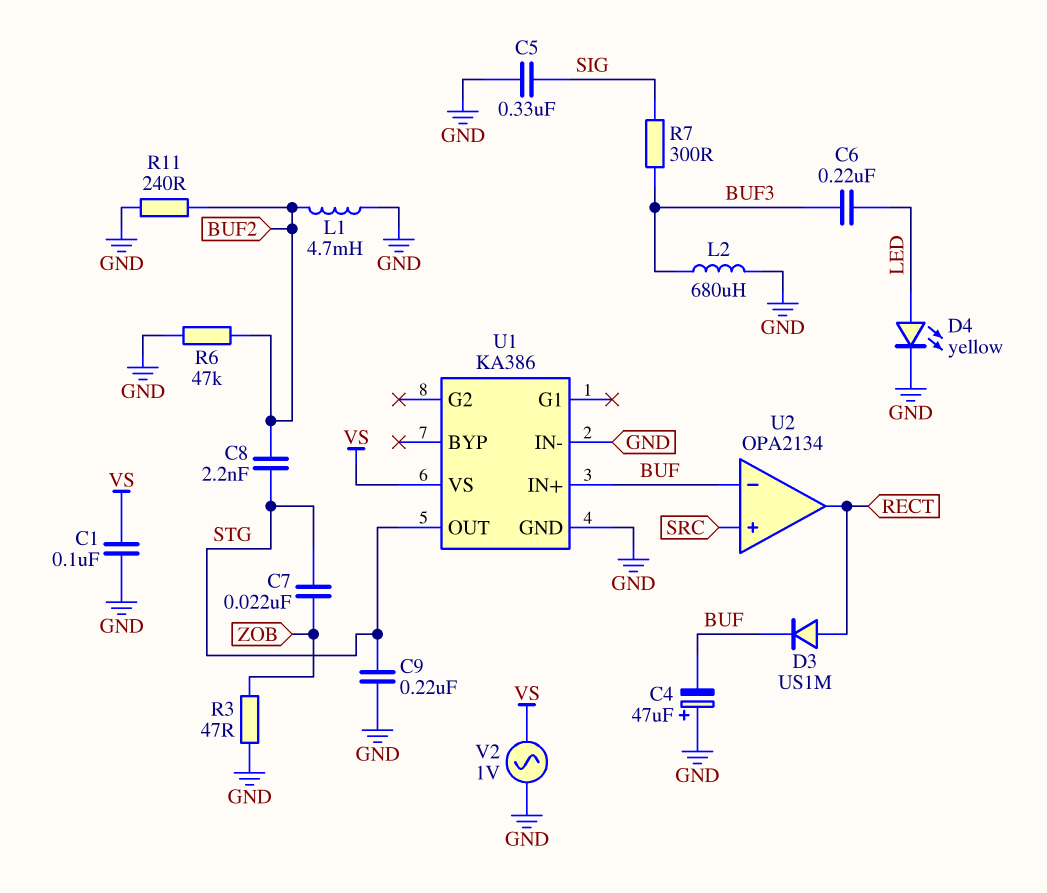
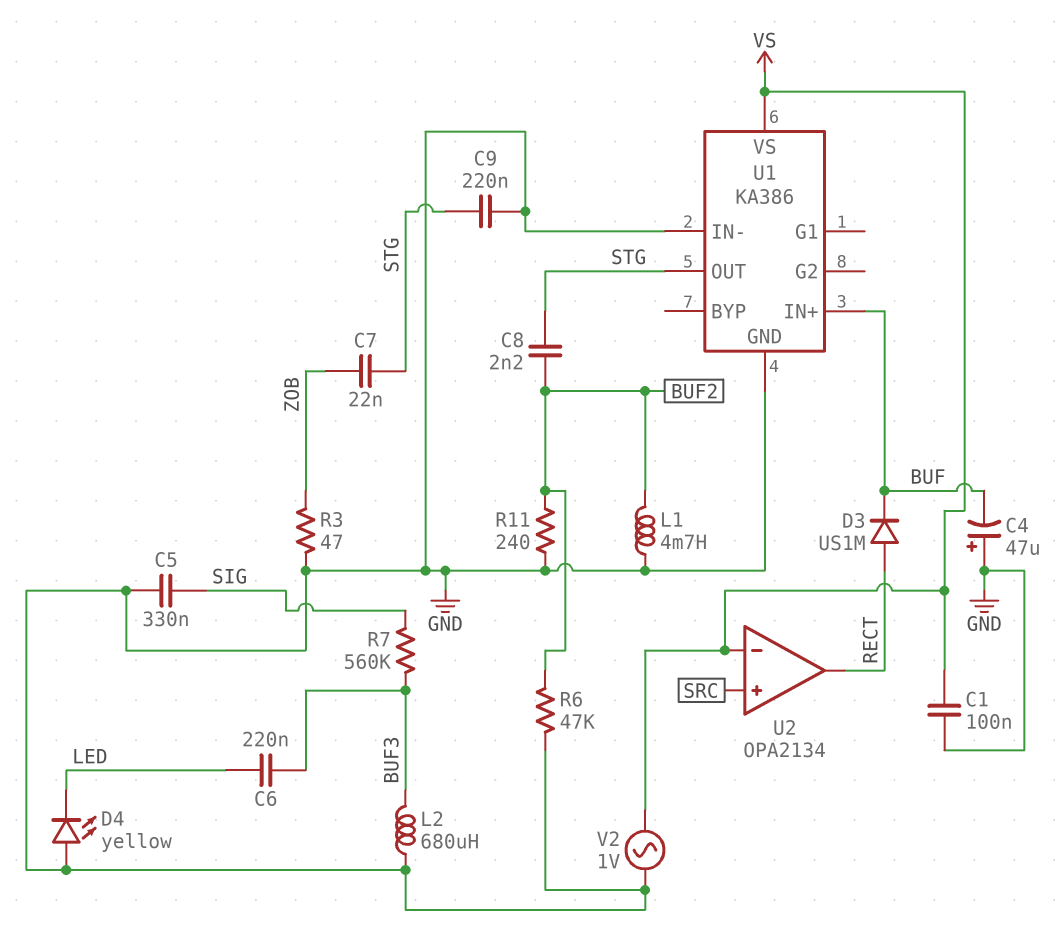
D4: LED yellow (A LED, K GND) -> LED yellow (A GND, K LED)
R7: 300 (BUF3, SIG) -> 560k (BUF3, SIG)
U2 pin in-: BUF -> VS

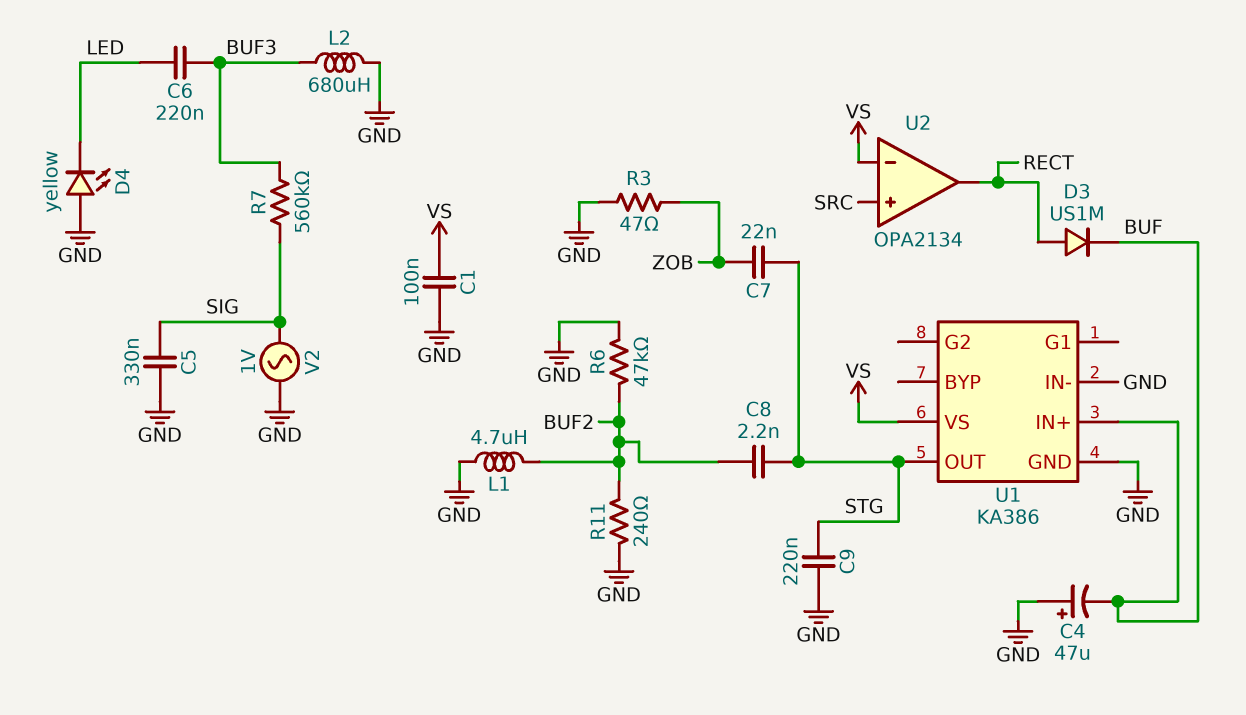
L1: 4.7mH (BUF2, GND) -> 4.7uH (BUF2, GND)
V2: AC 1V (GND, VS) -> AC 1V (GND, SIG)

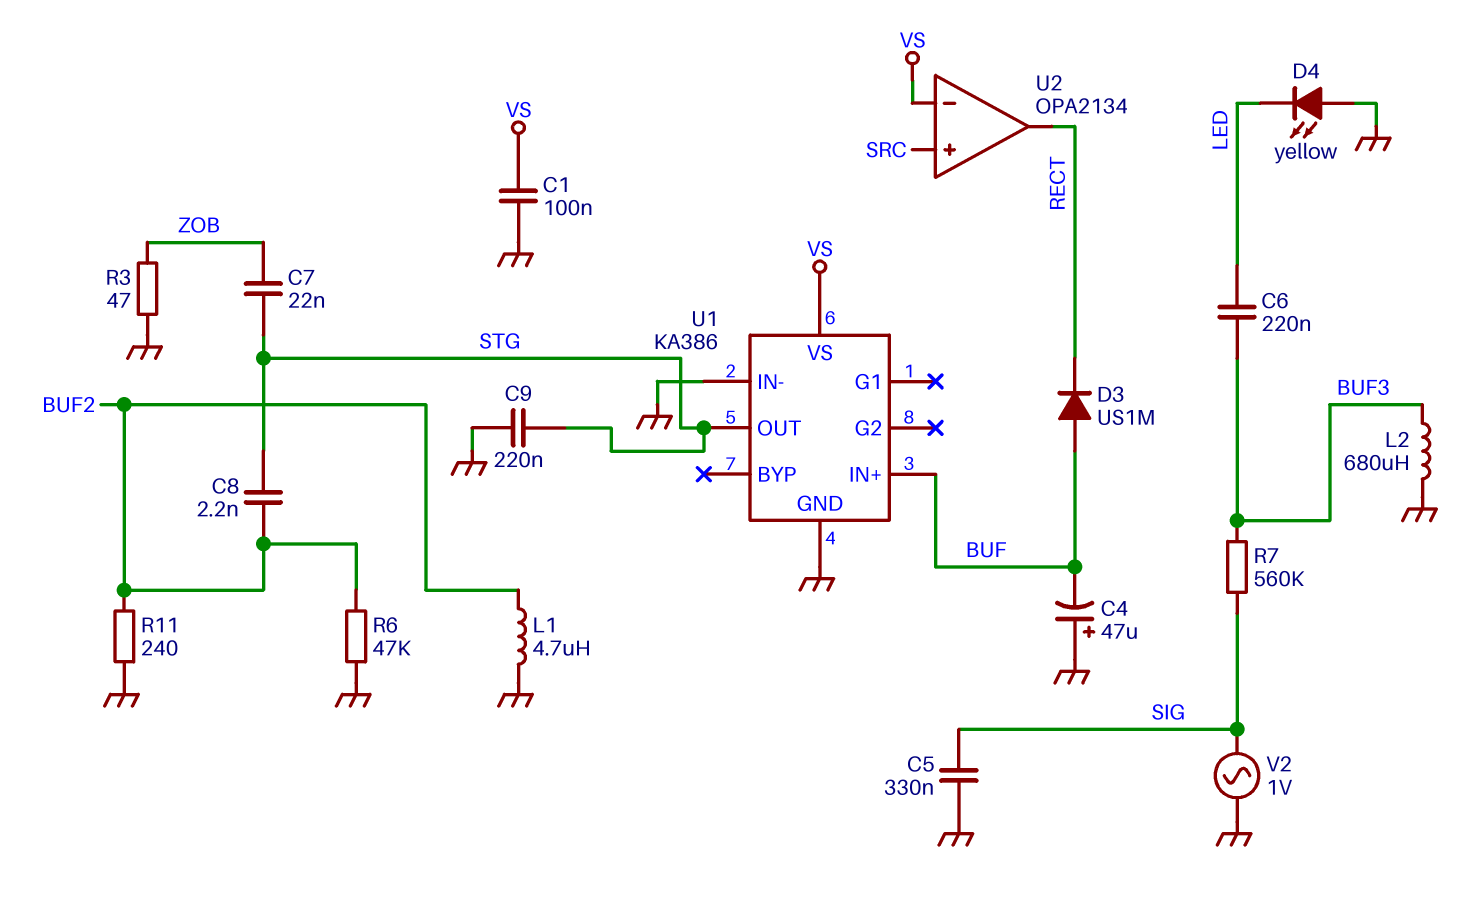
D3: diode US1M (A RECT, K BUF) -> diode US1M (A BUF, K RECT)

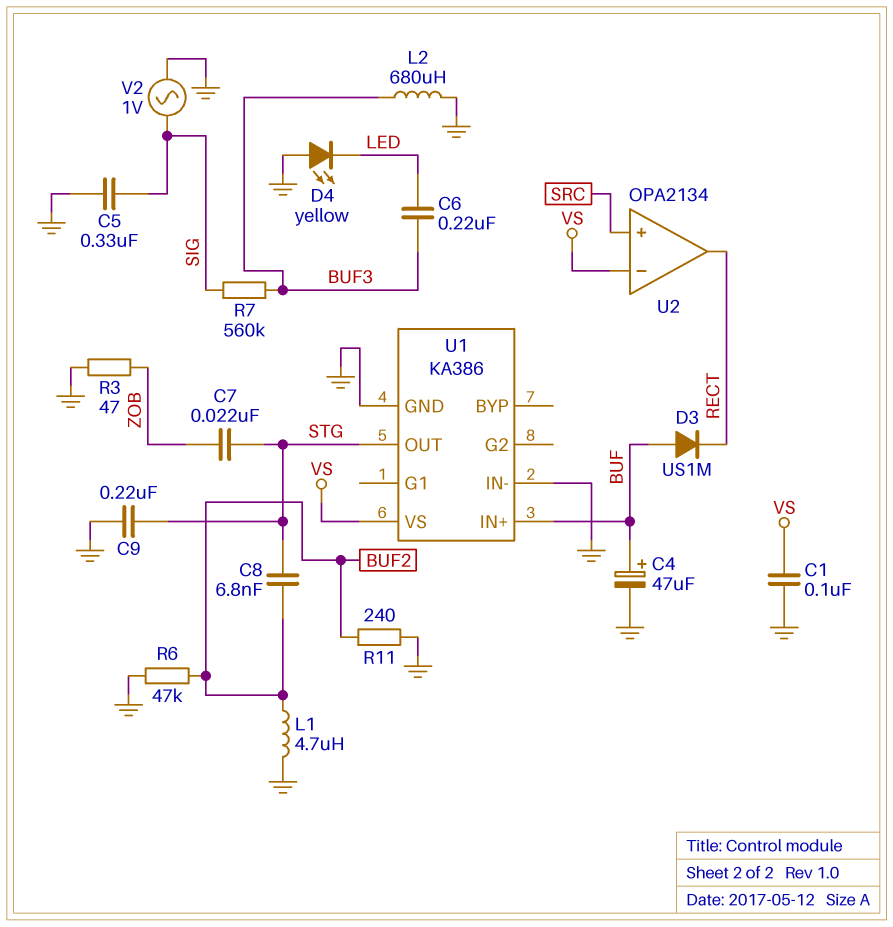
C4: 47uF (plus GND, minus BUF) -> 47uF (plus BUF, minus GND)
C8: 2.2nF (BUF2, STG) -> 6.8nF (BUF2, STG)

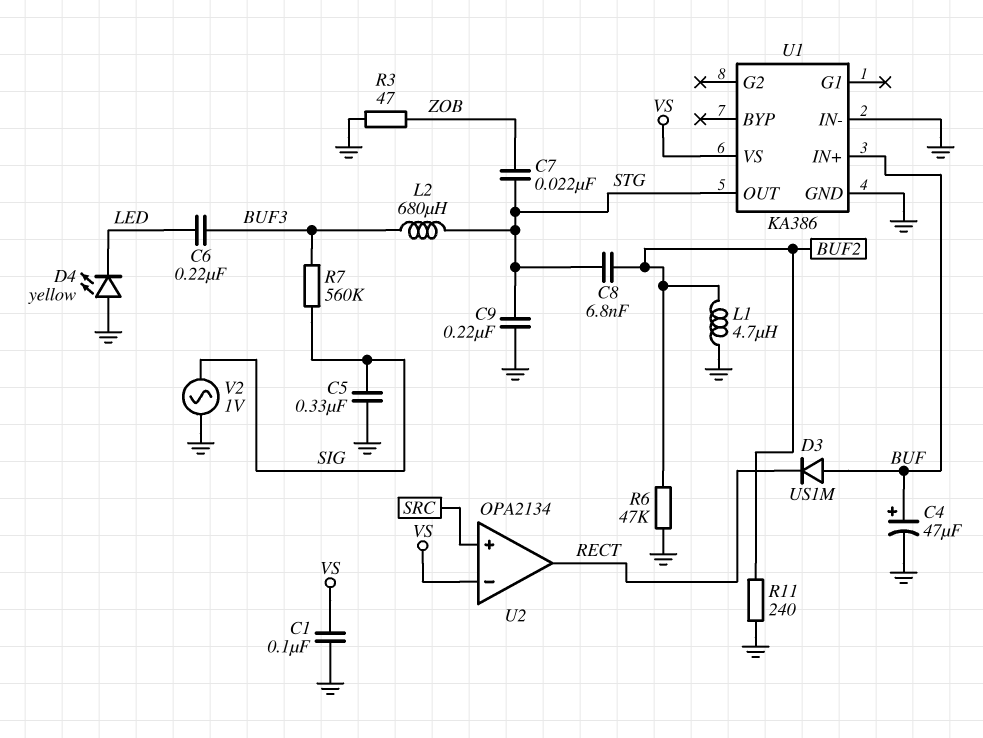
L2: 680uH (BUF3, GND) -> 680uH (BUF3, STG)

